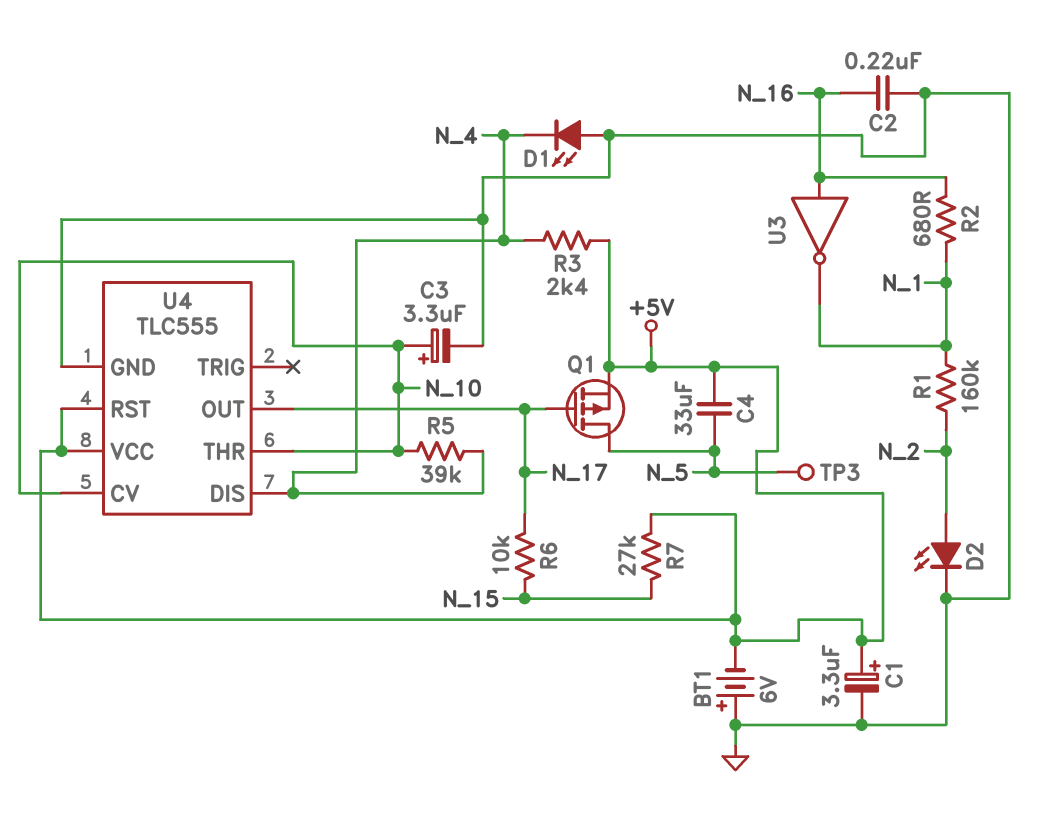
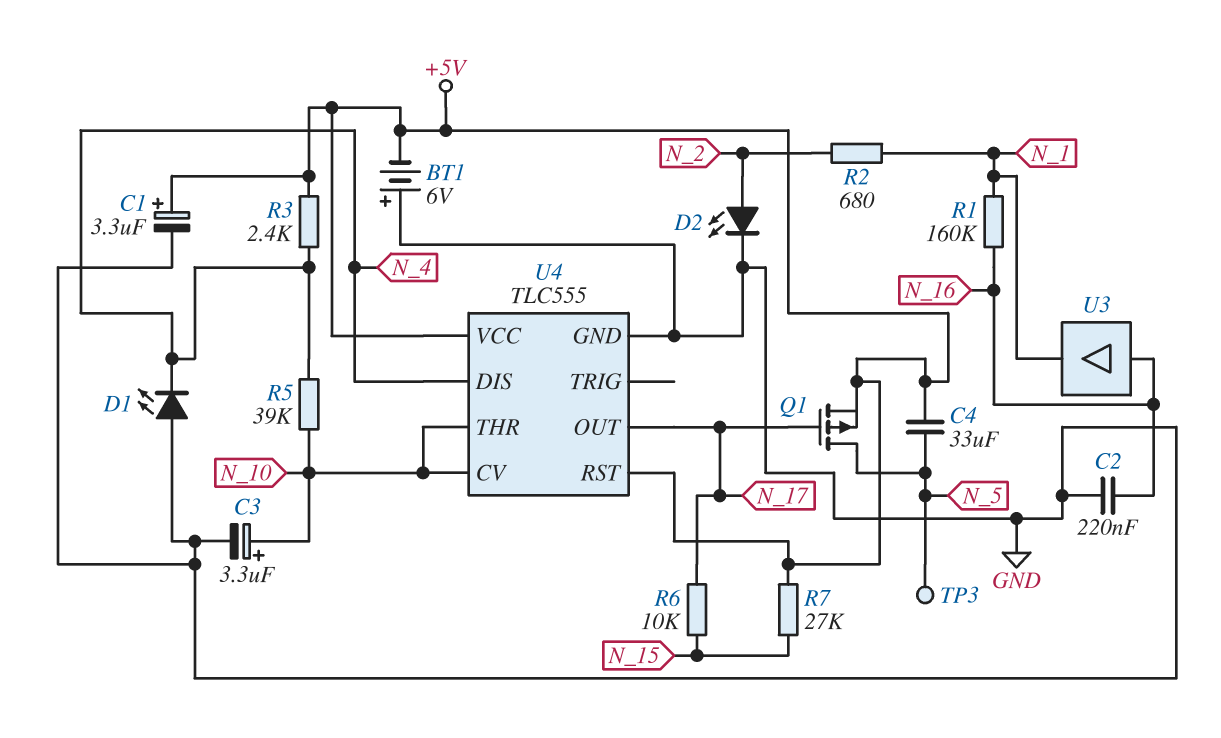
R1: 160k (N_1, N_2) -> 160k (N_1, N_16)
R2: 680 (N_1, N_16) -> 680 (N_1, N_2)
U3: NOT (in N_16, out N_1) -> buffer (in N_16, out N_1)

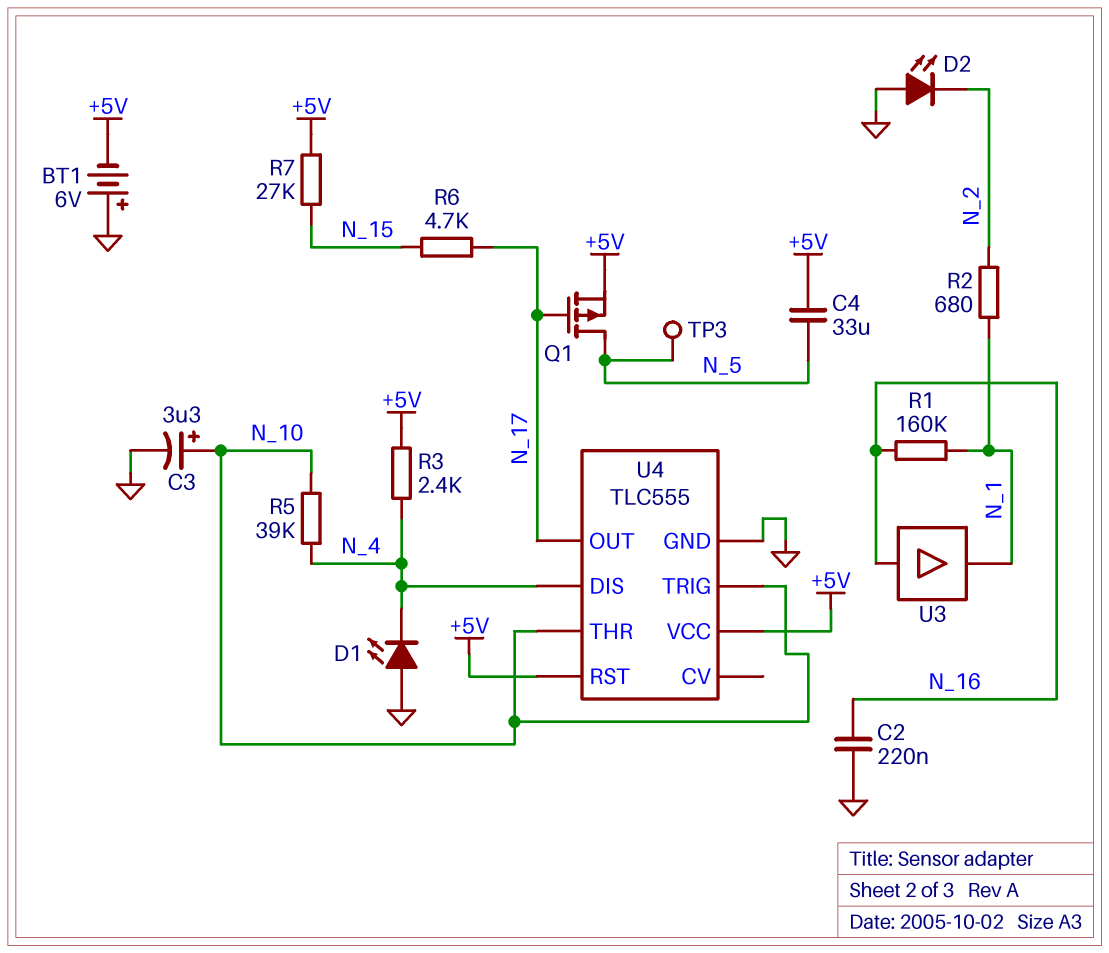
C1: 3.3uF (plus +5V, minus GND) -> none
D2: LED (A N_2, K GND) -> LED (A GND, K N_2)
R6: 10k (N_15, N_17) -> 4.7k (N_15, N_17)
U4 pin CV: N_10 -> none
U4 pin TRIG: none -> N_10

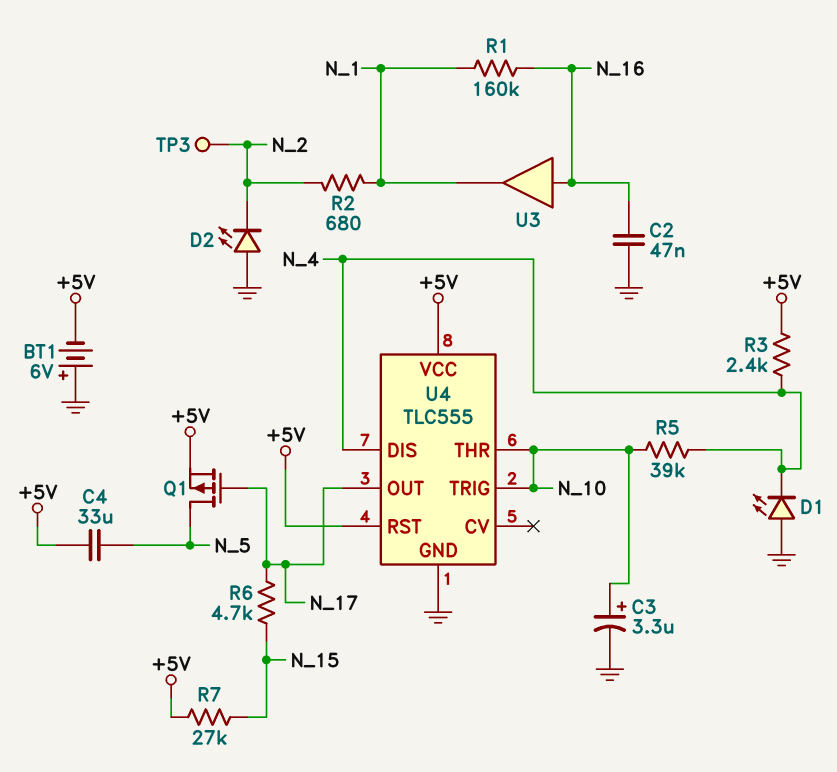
C2: 220nF (GND, N_16) -> 47nF (GND, N_16)
TP3: test point (N_5) -> test point (N_2)

